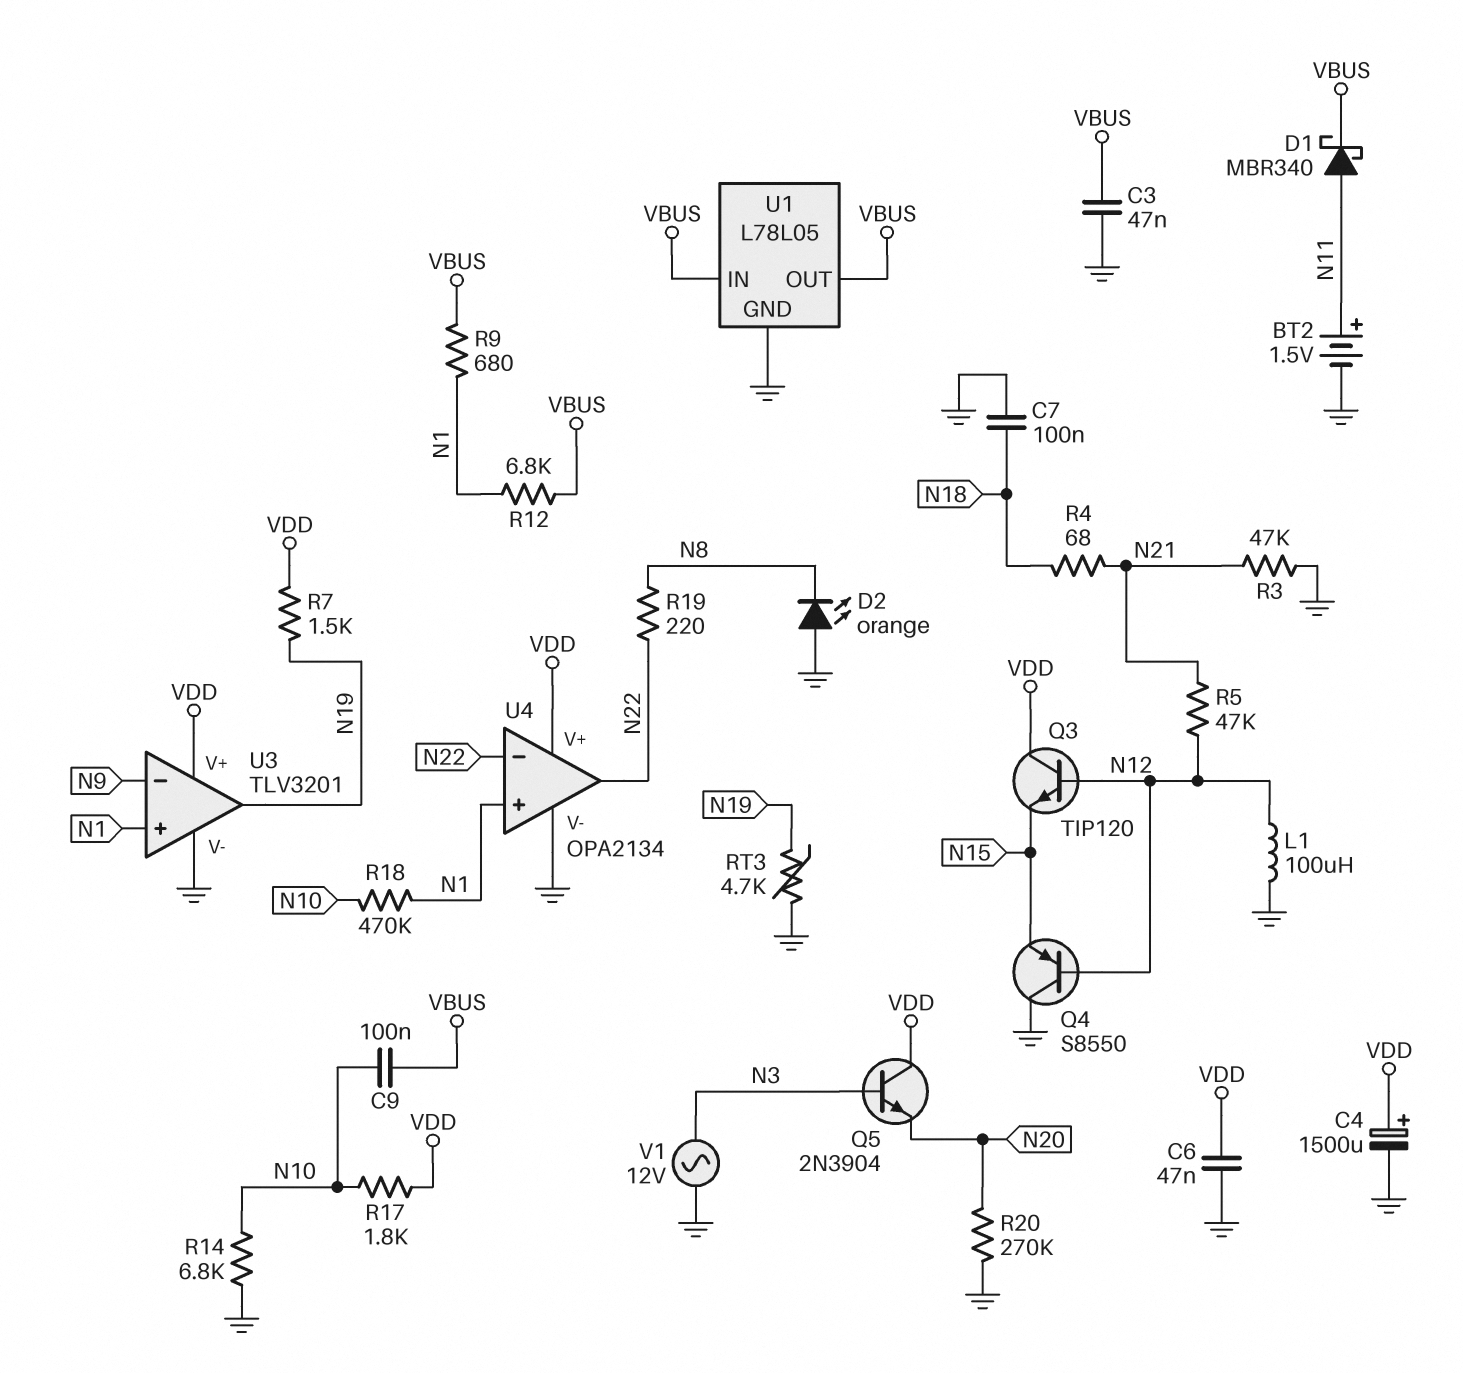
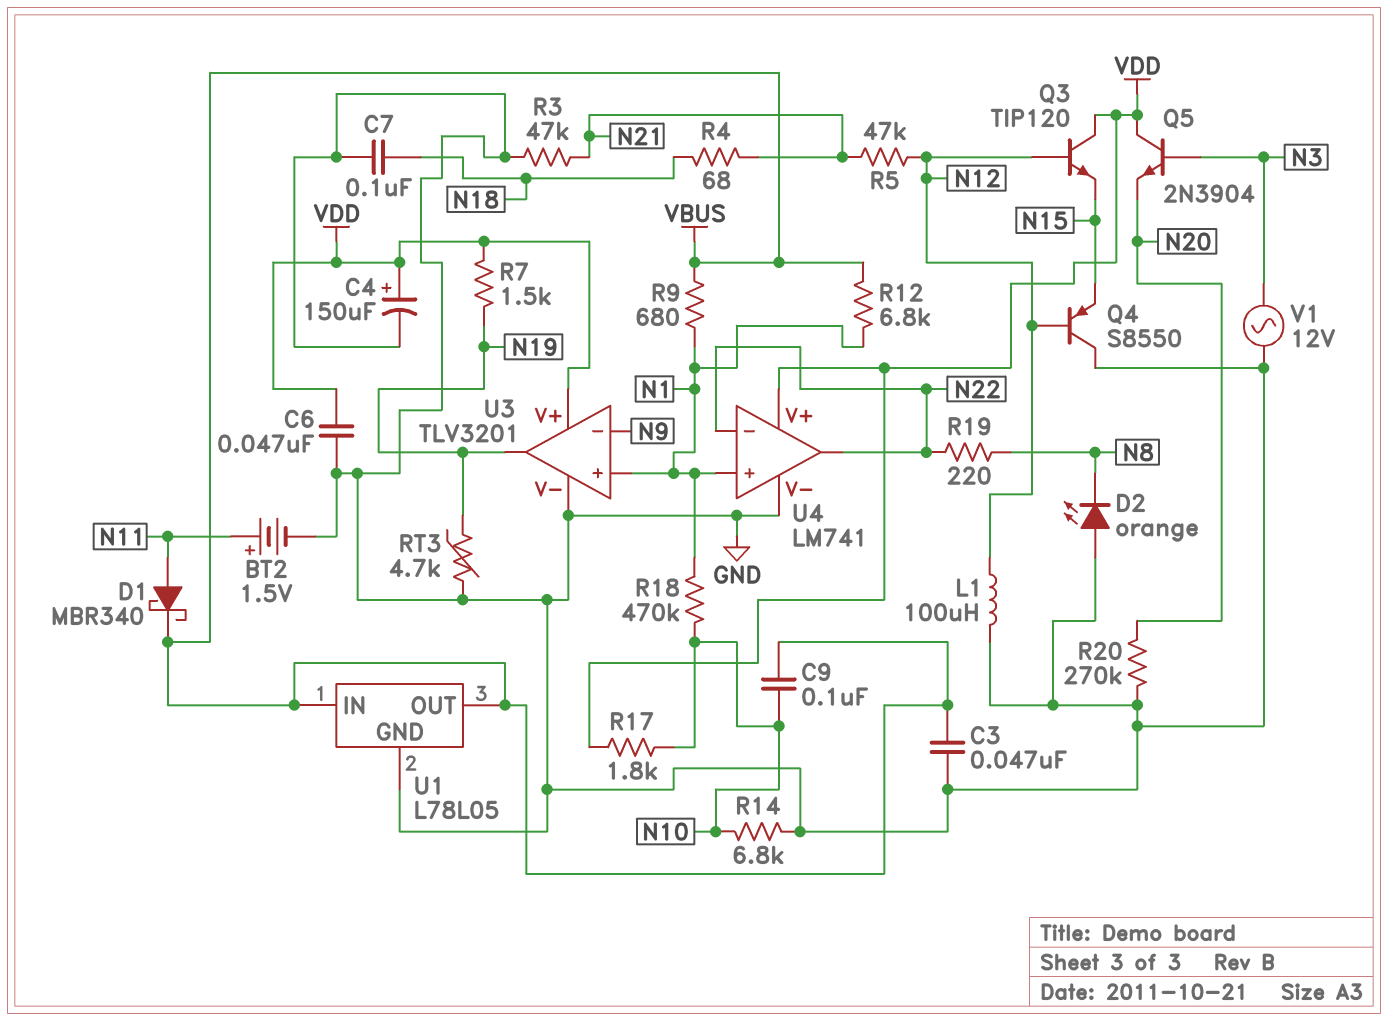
C4: 1500uF (plus VDD, minus GND) -> 150uF (plus VDD, minus GND)
U4: OPA2134 -> LM741

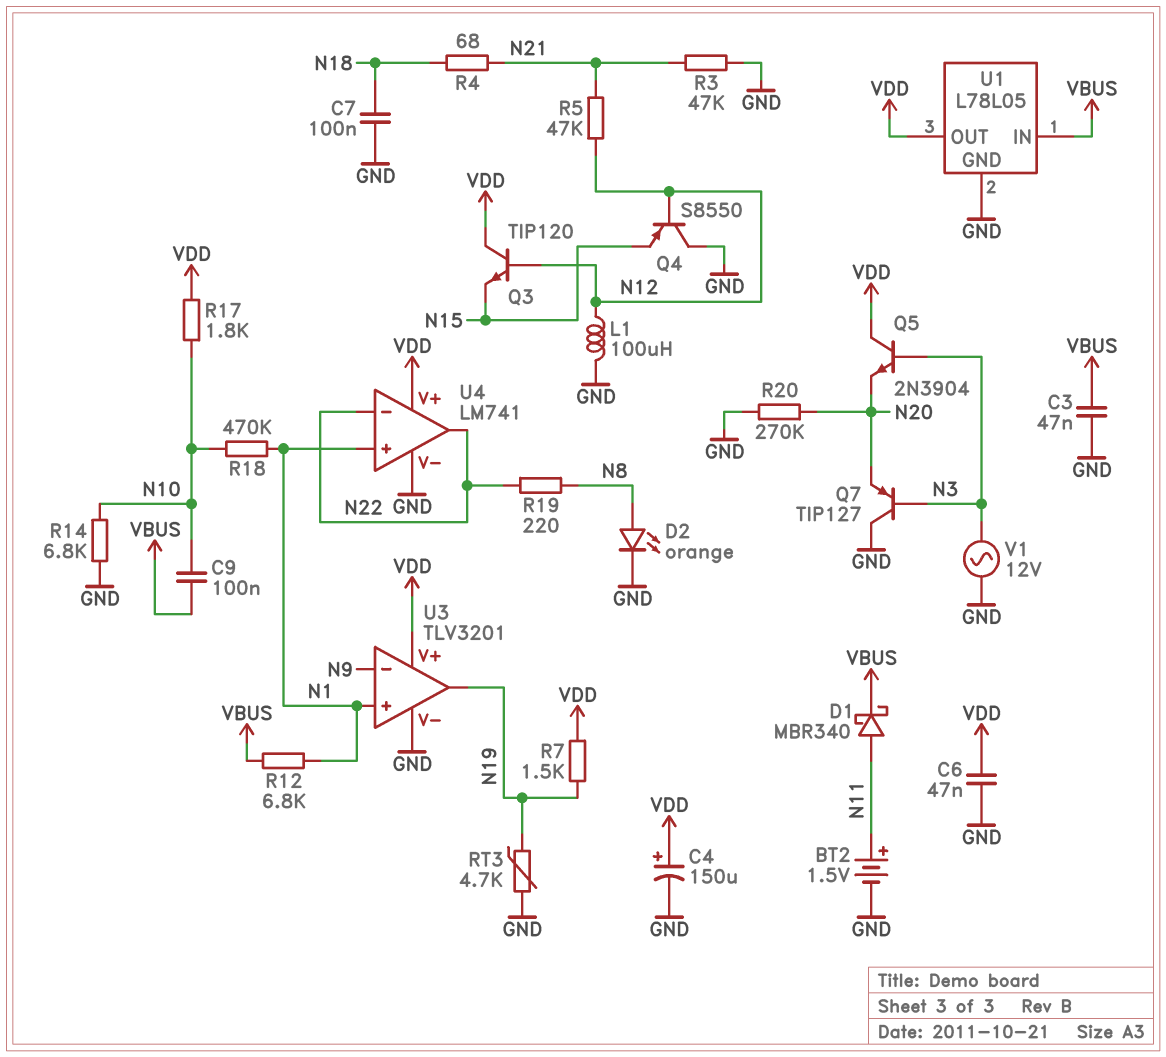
D2: LED orange (A GND, K N8) -> LED orange (A N8, K GND)
Q7: none -> PNP TIP127 (B N3, C GND, E N20)
R9: 680 (N1, VBUS) -> none
U1 pin OUT: VBUS -> VDD

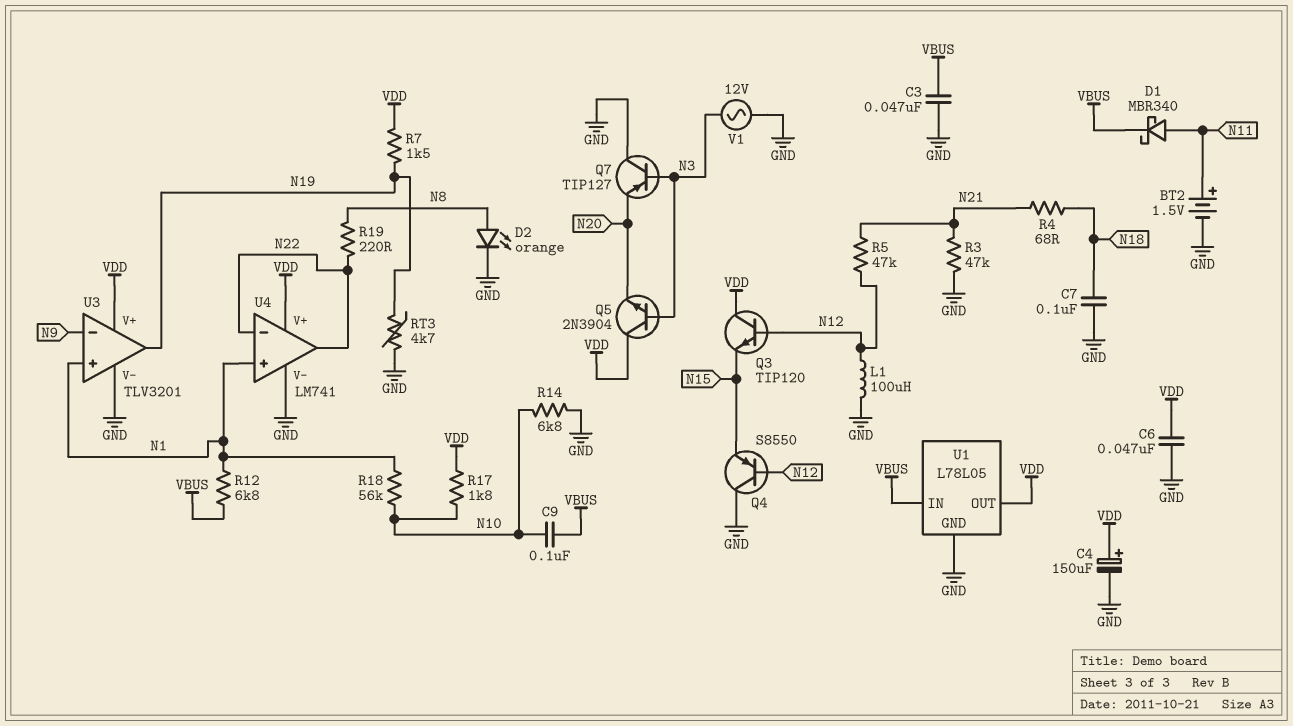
R18: 470k (N1, N10) -> 56k (N1, N10)
R20: 270k (GND, N20) -> none

